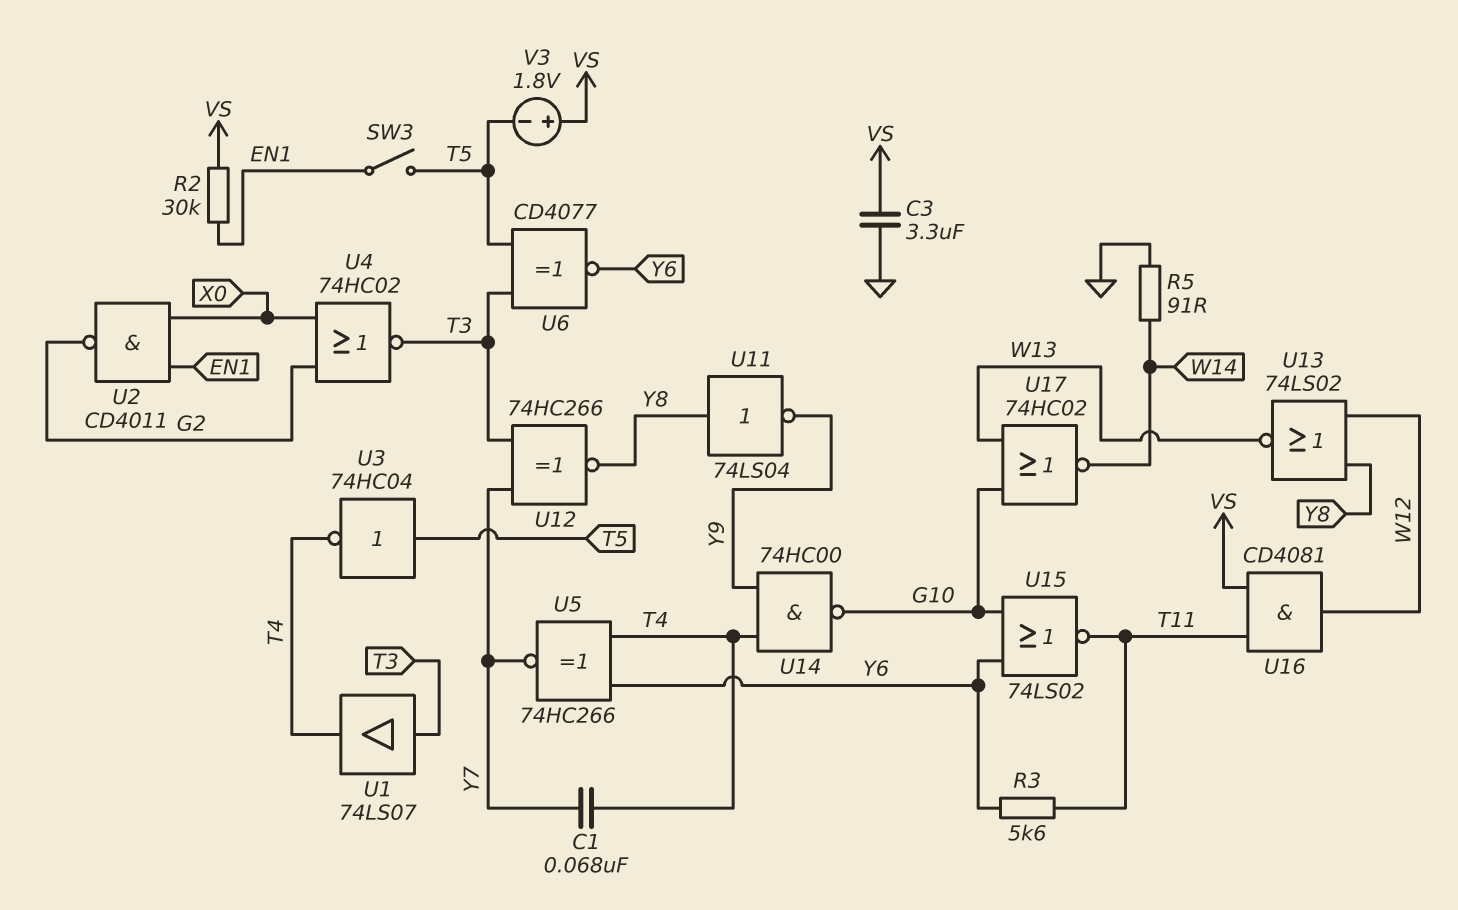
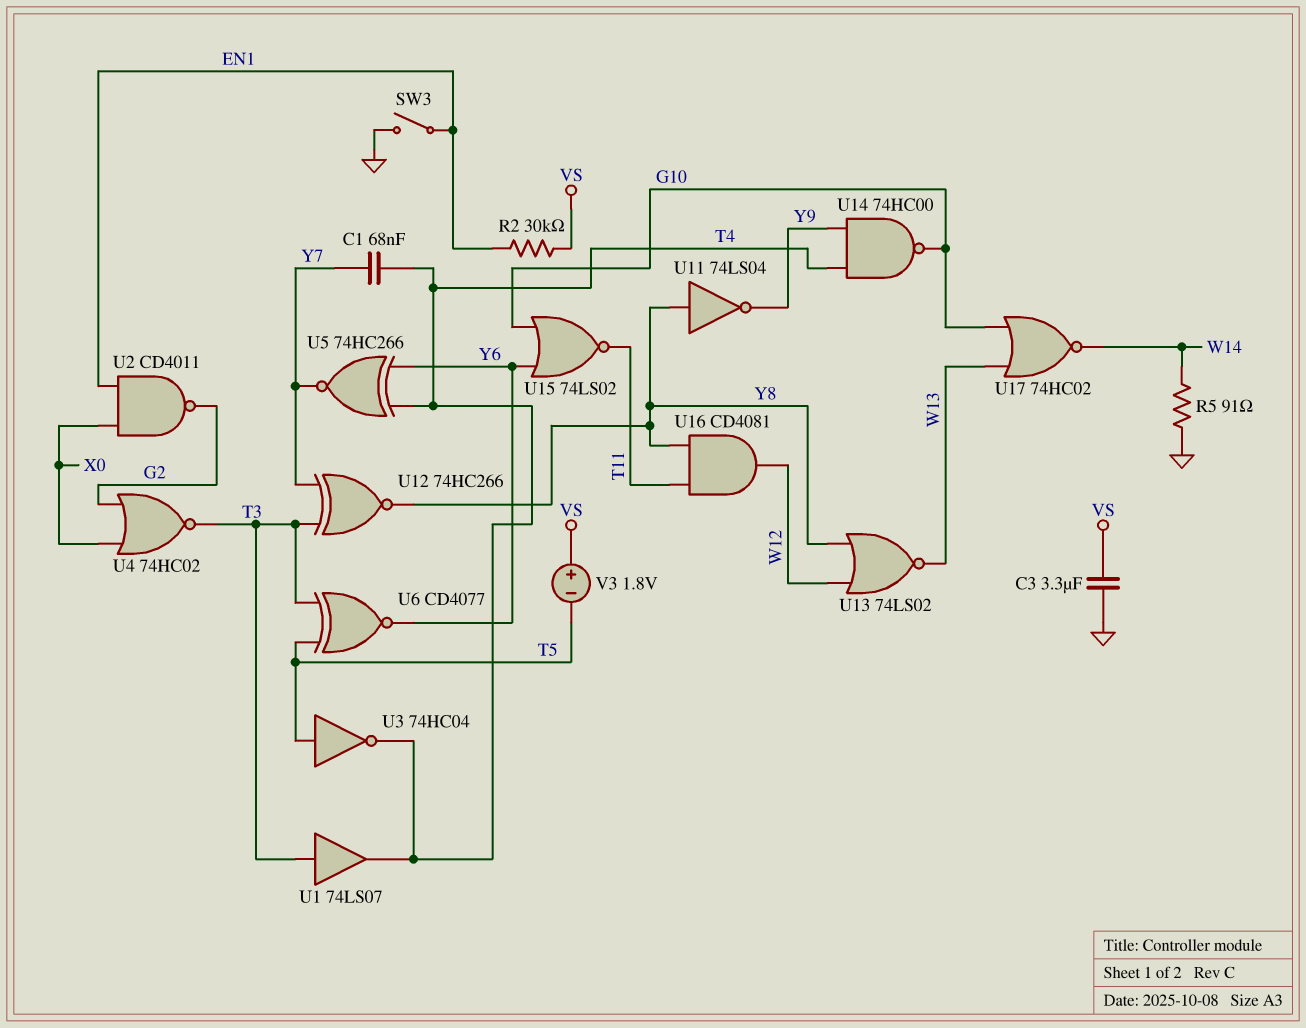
R3: 5.6k (T11, Y6) -> none
SW3: switch (EN1, T5) -> switch (EN1, GND)
U16: AND CD4081 (in T11, in VS, out W12) -> AND CD4081 (in T11, in Y8, out W12)

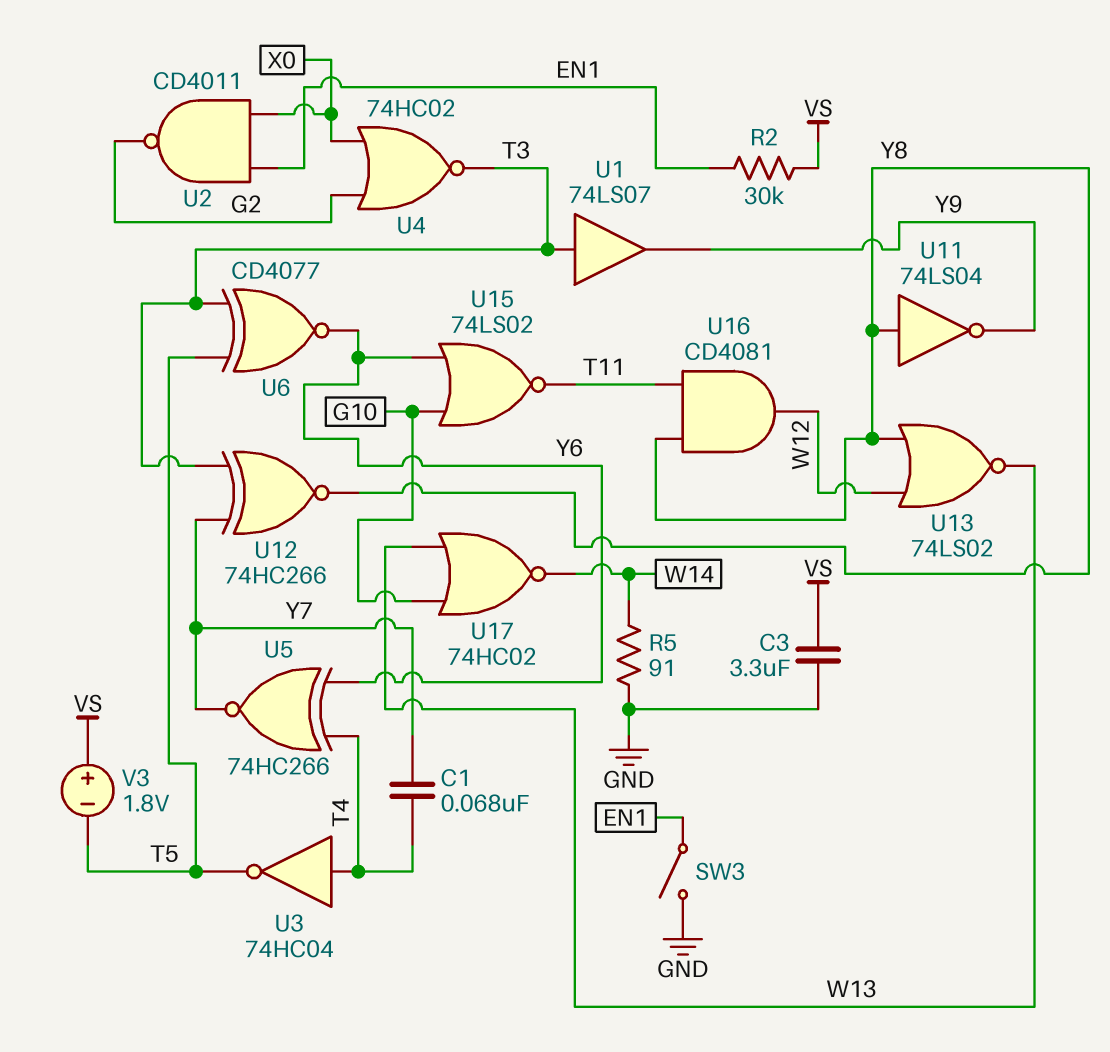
U1: buffer 74LS07 (in T3, out T4) -> buffer 74LS07 (in T3, out Y9)
U3: NOT 74HC04 (in T5, out T4) -> NOT 74HC04 (in T4, out T5)
U14: NAND 74HC00 (in T4, in Y9, out G10) -> none

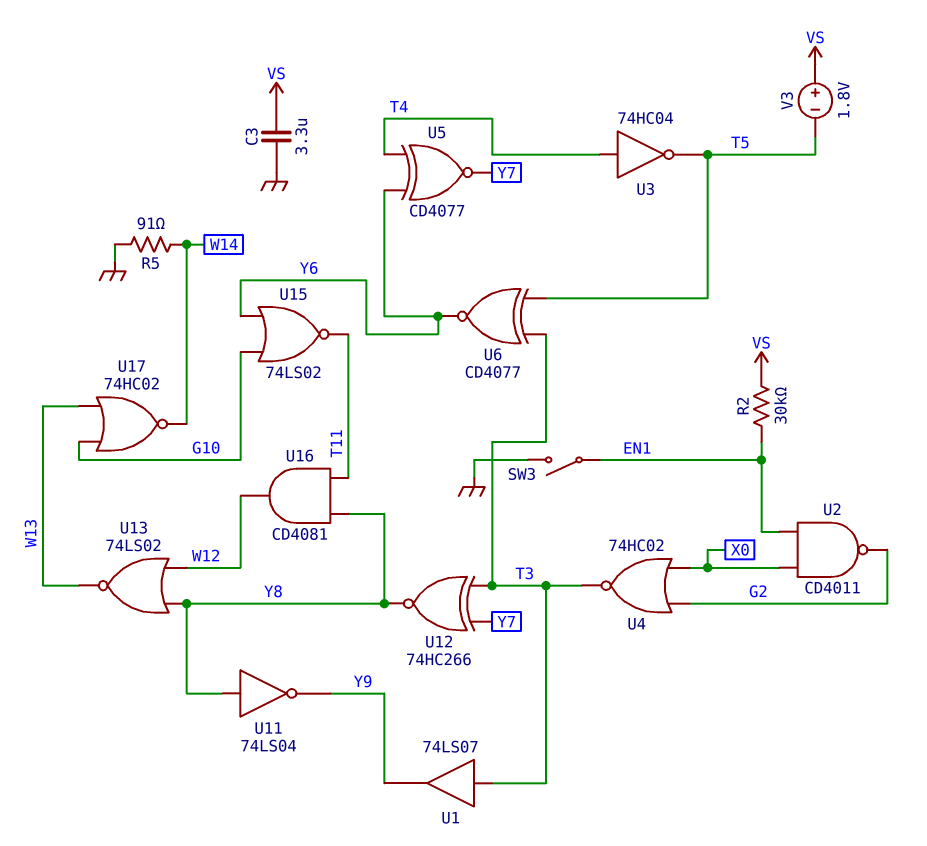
C1: 68nF (T4, Y7) -> none
U5: XNOR 74HC266 (in T4, in Y6, out Y7) -> XNOR CD4077 (in T4, in Y6, out Y7)

